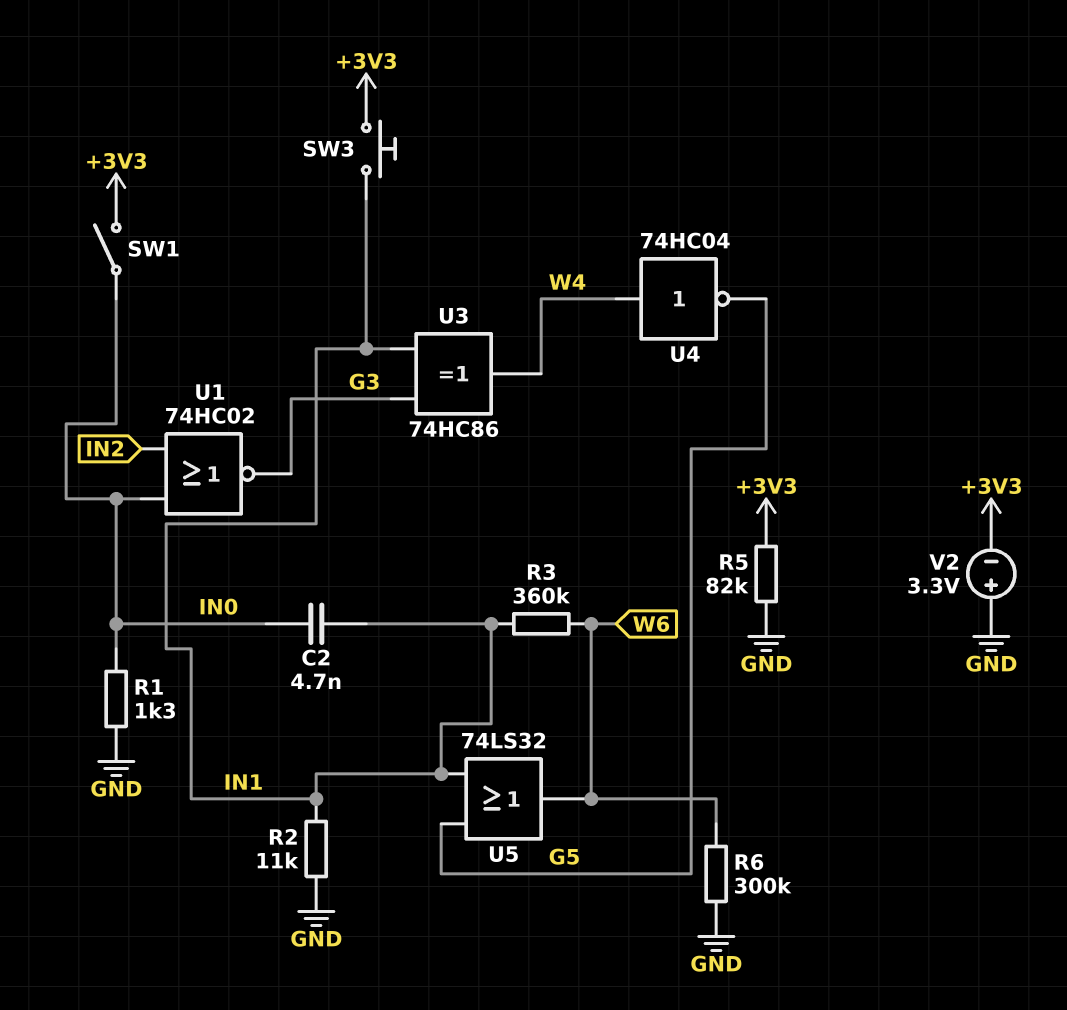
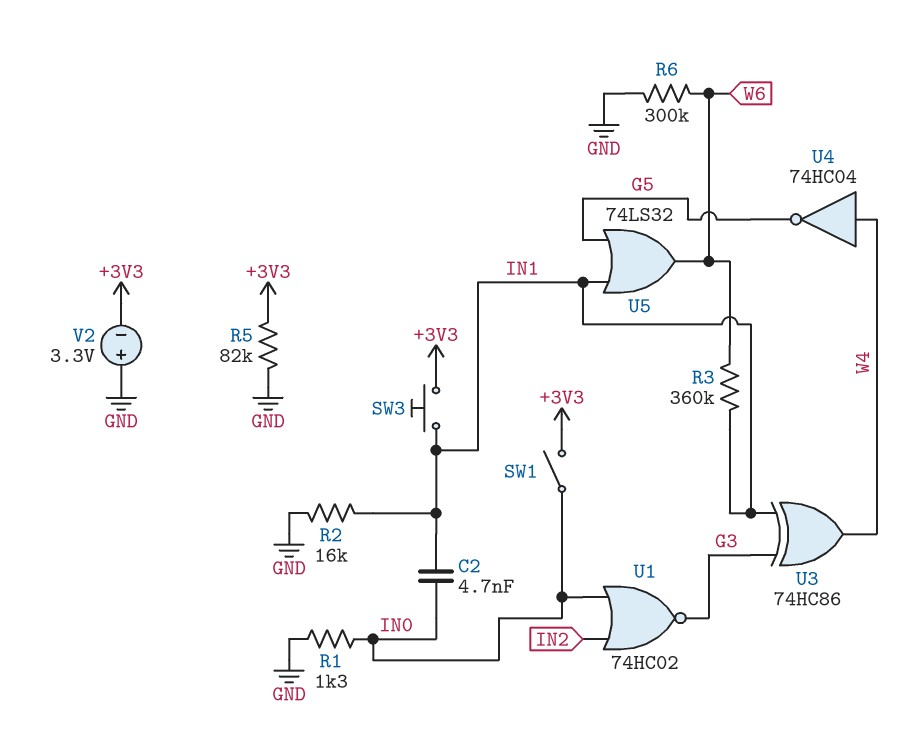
R2: 11k (GND, IN1) -> 16k (GND, IN1)

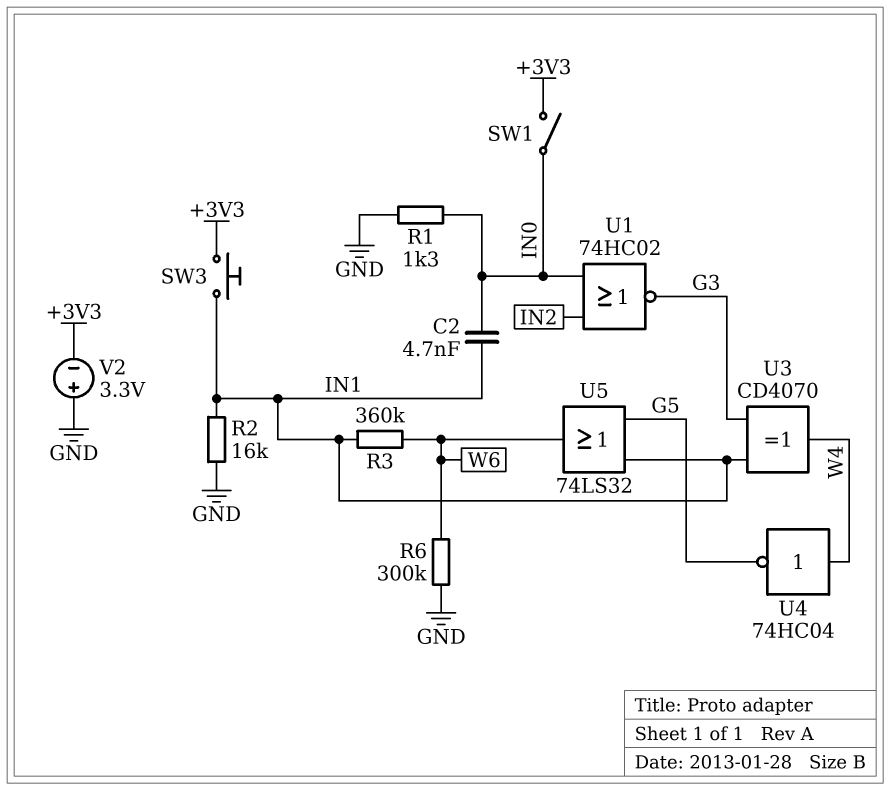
R5: 82k (+3V3, GND) -> none
U3: XOR 74HC86 (in G3, in IN1, out W4) -> XOR CD4070 (in G3, in IN1, out W4)

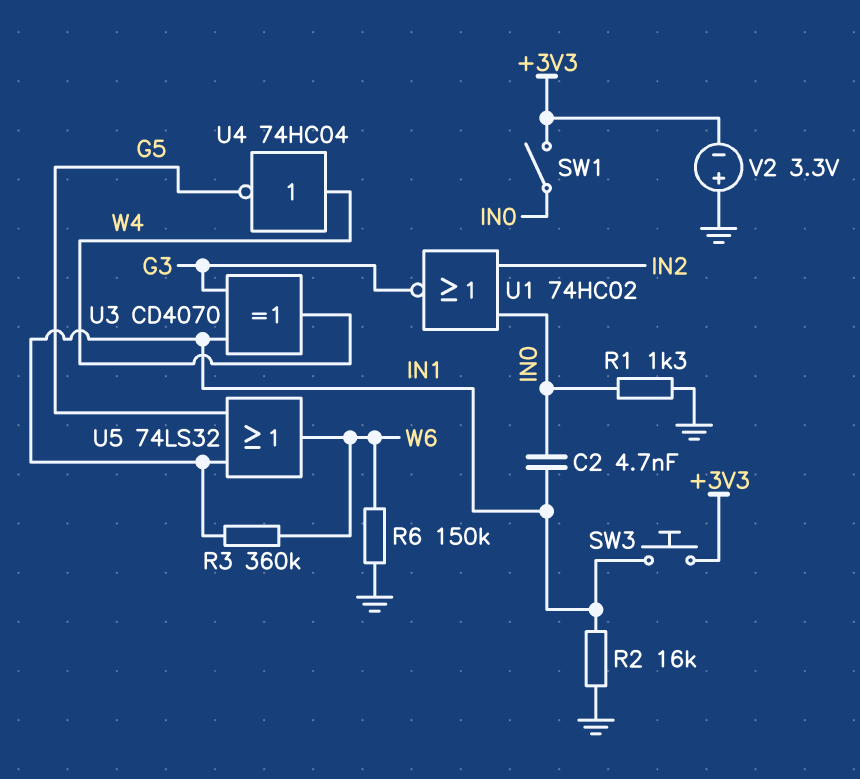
R6: 300k (GND, W6) -> 150k (GND, W6)

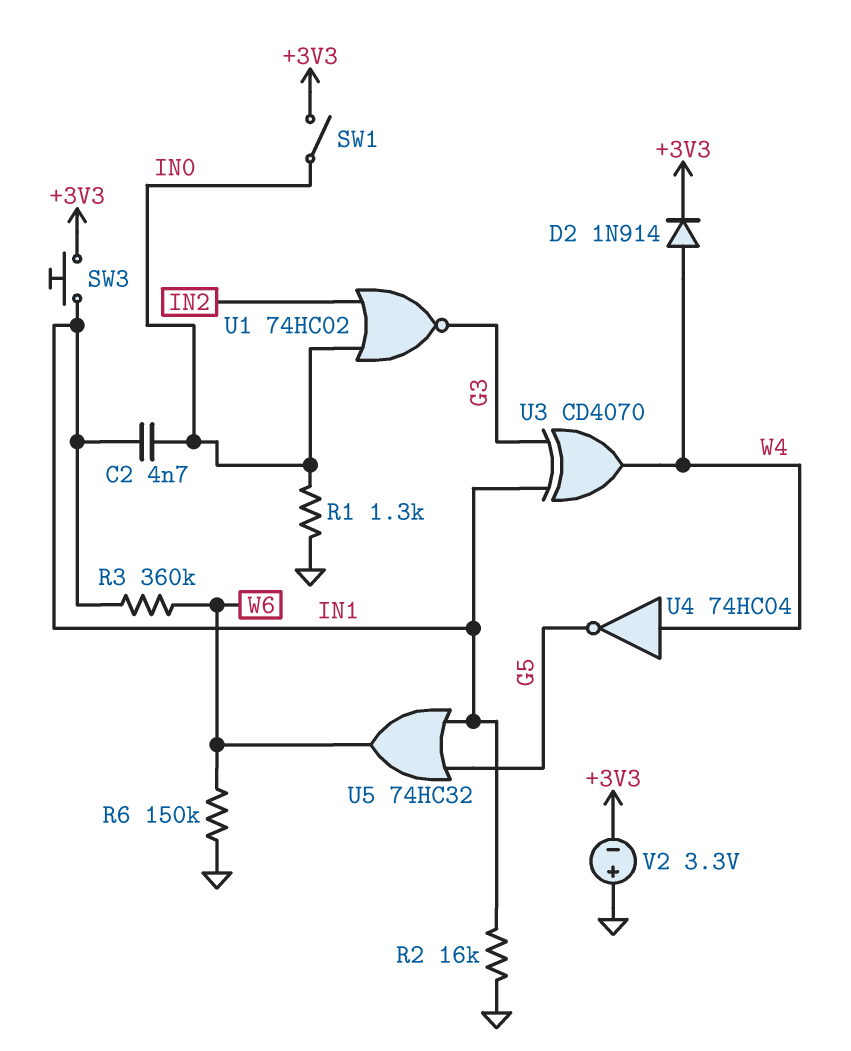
D2: none -> diode 1N914 (A W4, K +3V3)
U5: OR 74LS32 (in G5, in IN1, out W6) -> OR 74HC32 (in G5, in IN1, out W6)

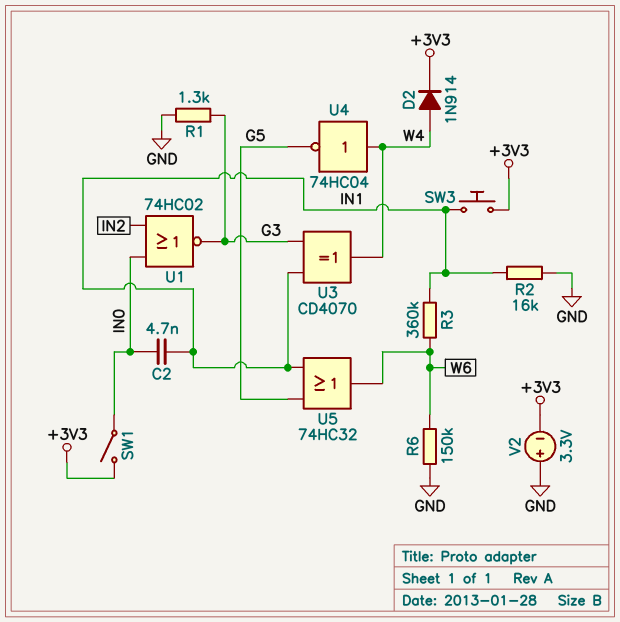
R1: 1.3k (GND, IN0) -> 1.3k (G3, GND)

